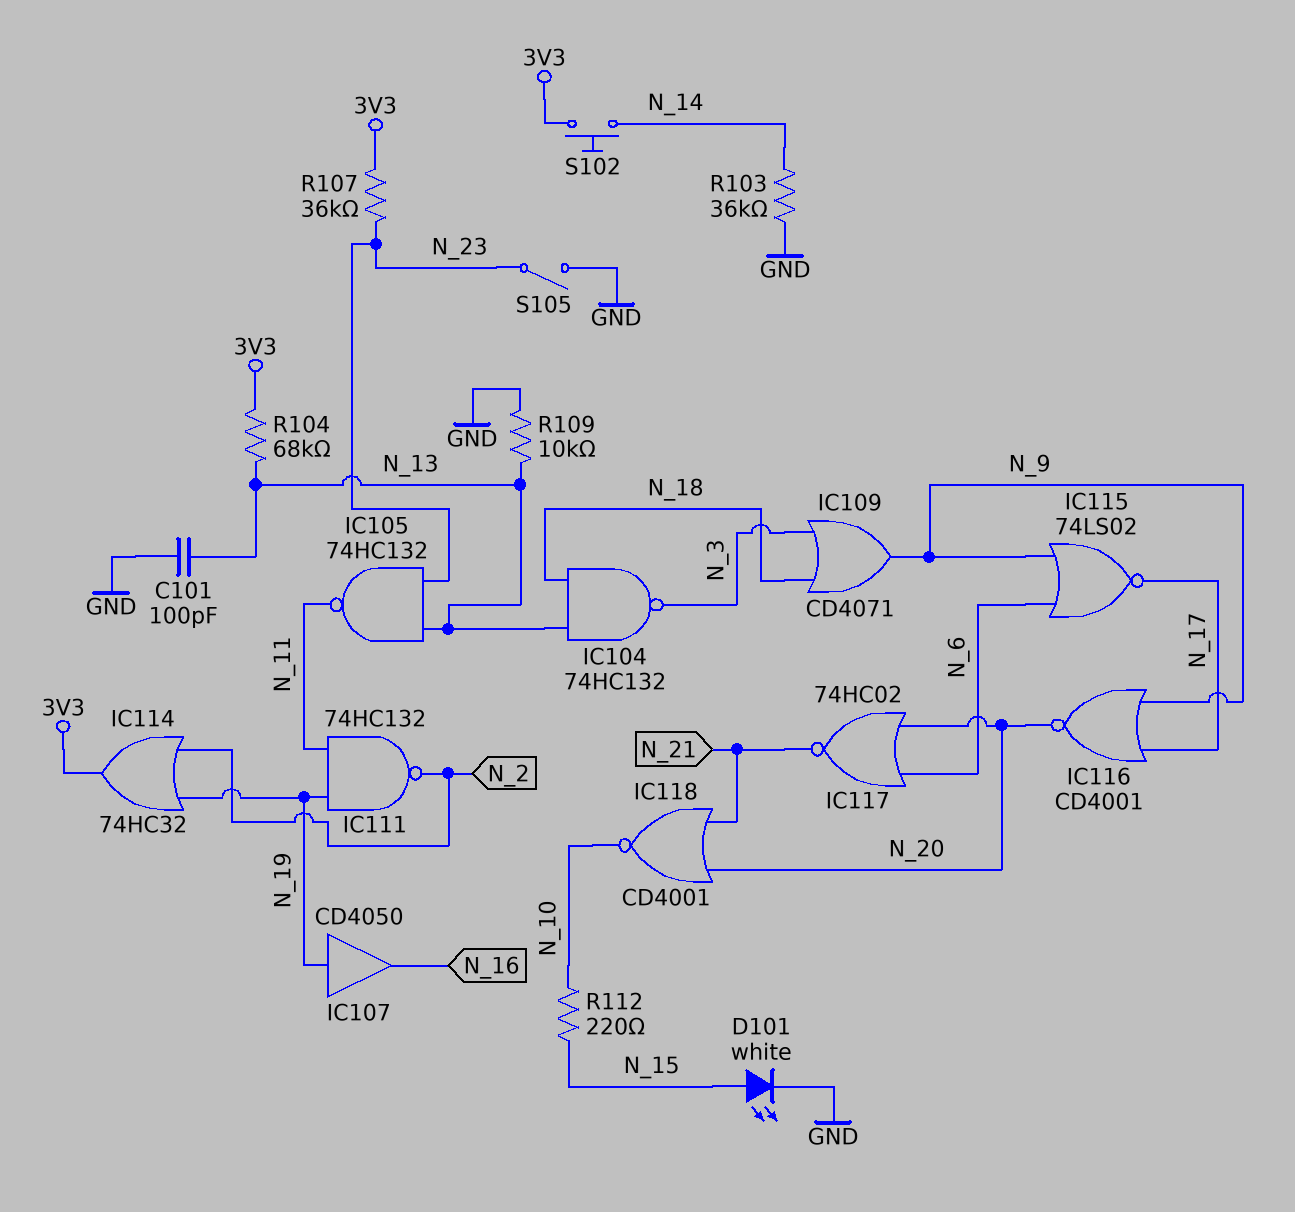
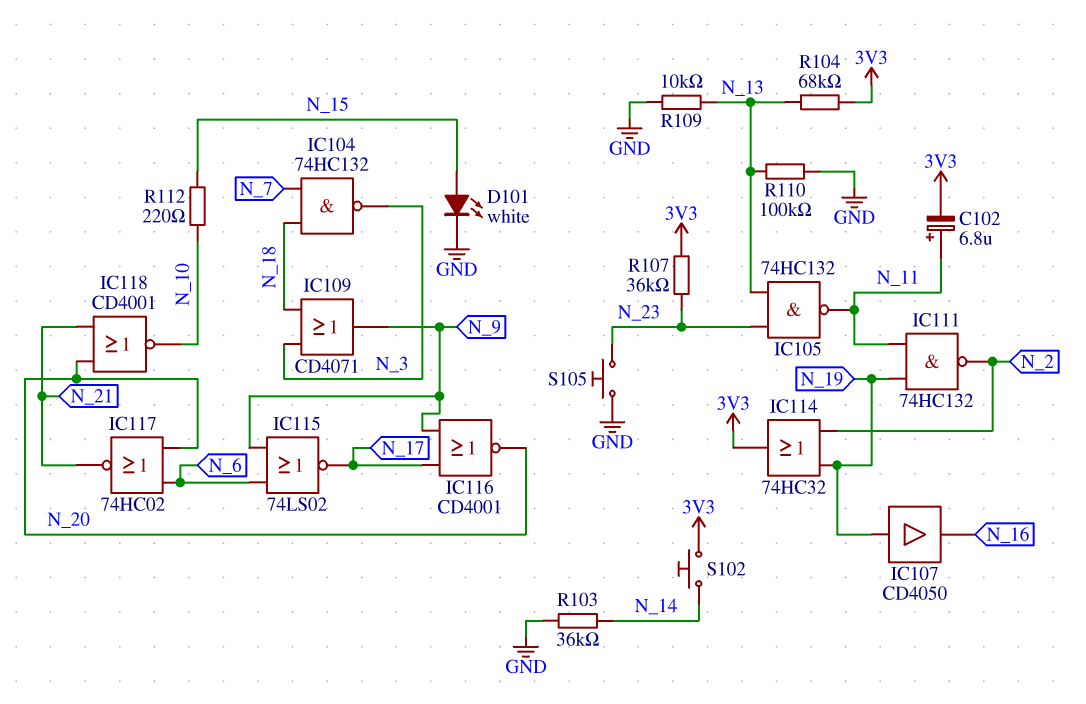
C101: 100pF (GND, N_13) -> none
C102: none -> 6.8uF (plus N_11, minus 3V3)
IC104: NAND 74HC132 (in N_13, in N_18, out N_3) -> NAND 74HC132 (in N_7, in N_18, out N_3)
R110: none -> 100k (GND, N_13)
S105: switch (GND, N_23) -> button (GND, N_23)

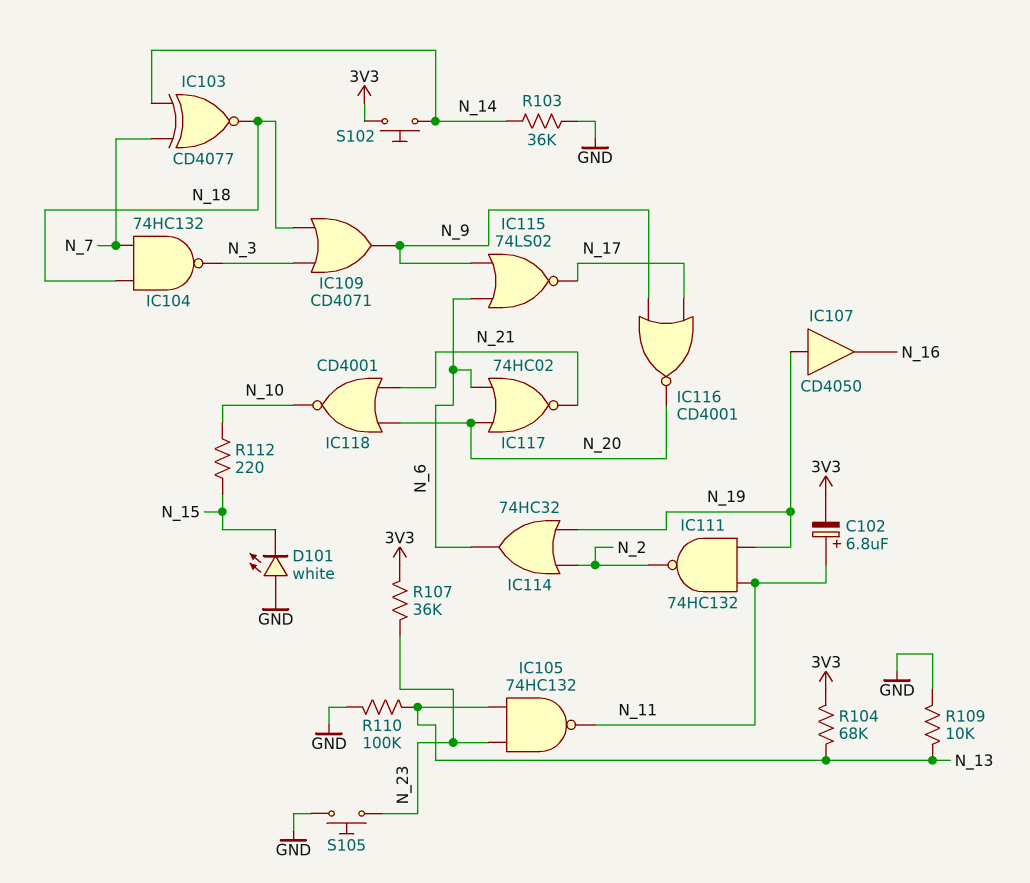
D101: LED white (A N_15, K GND) -> LED white (A GND, K N_15)
IC103: none -> XNOR CD4077 (in N_7, in N_14, out N_18)
IC114: OR 74HC32 (in N_2, in N_19, out 3V3) -> OR 74HC32 (in N_2, in N_19, out N_6)

